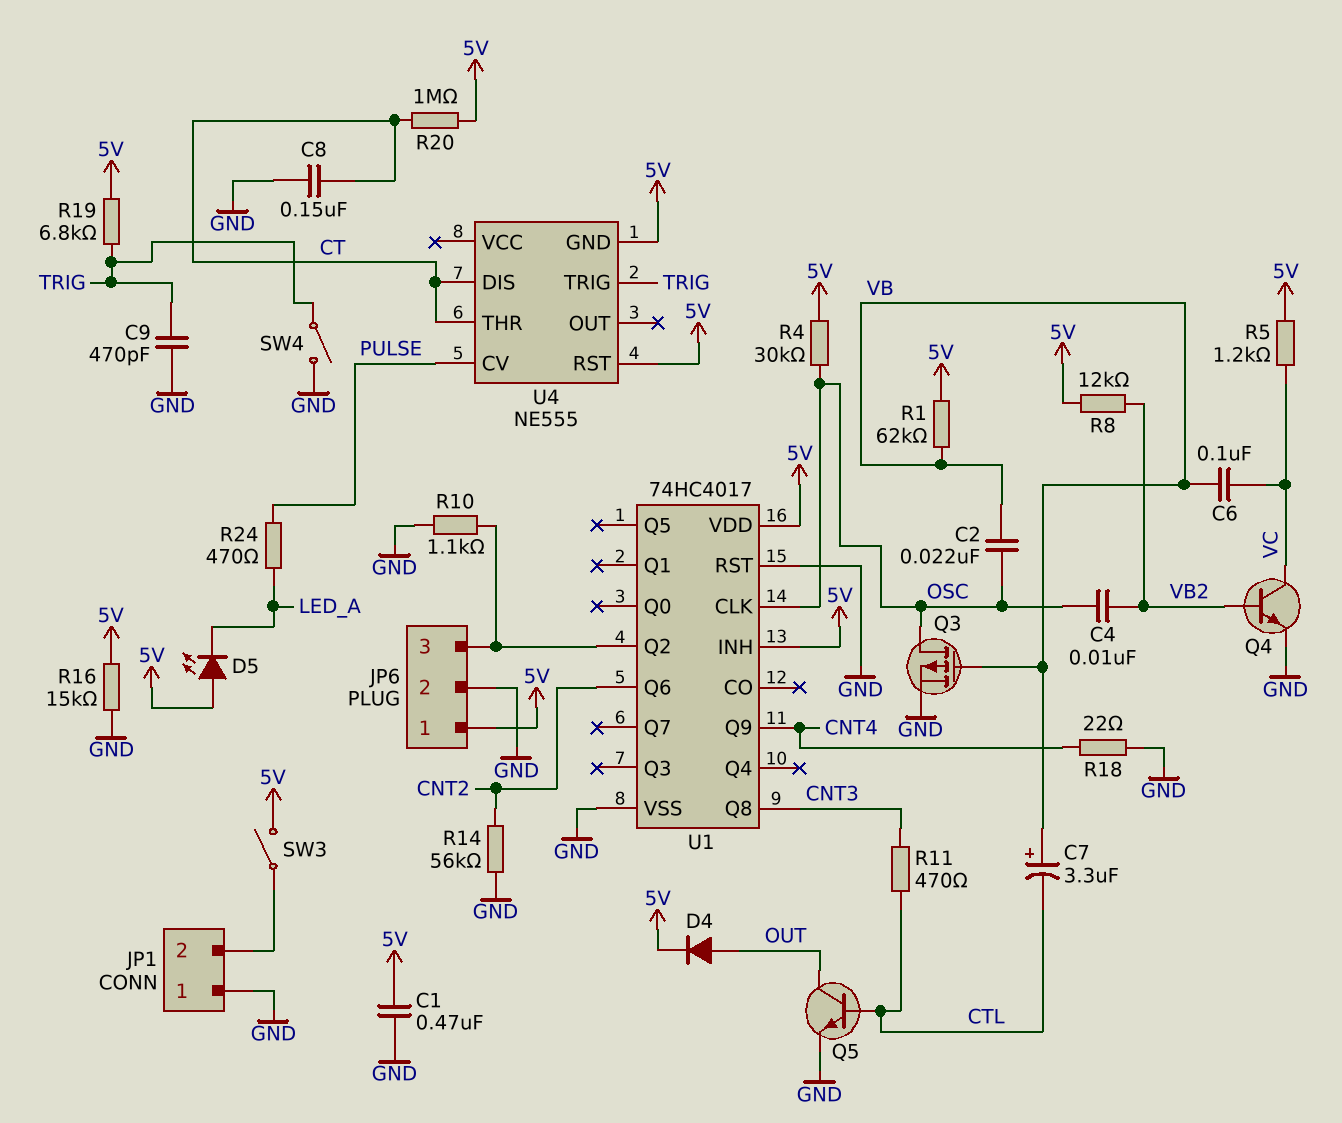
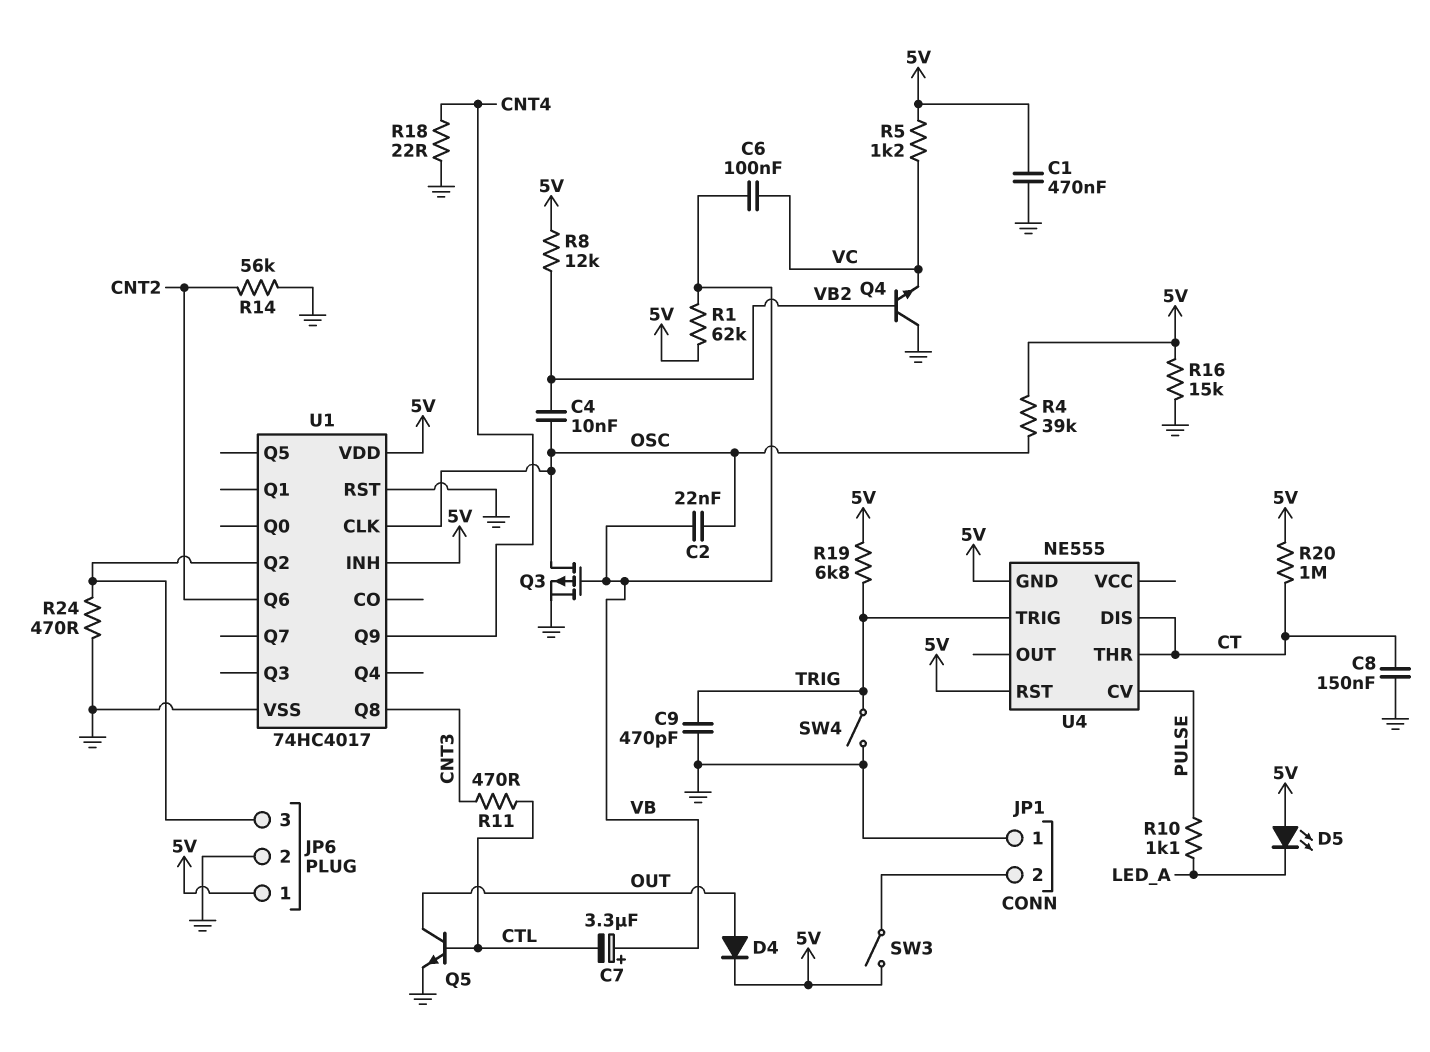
Q4: NPN (B VB2, C VC, E GND) -> NPN (B VB2, C GND, E VC)
R4: 30k (5V, OSC) -> 39k (5V, OSC)
R10: 1.1k (GND, JP6/3) -> 1.1k (LED_A, PULSE)
R24: 470 (LED_A, PULSE) -> 470 (GND, JP6/3)

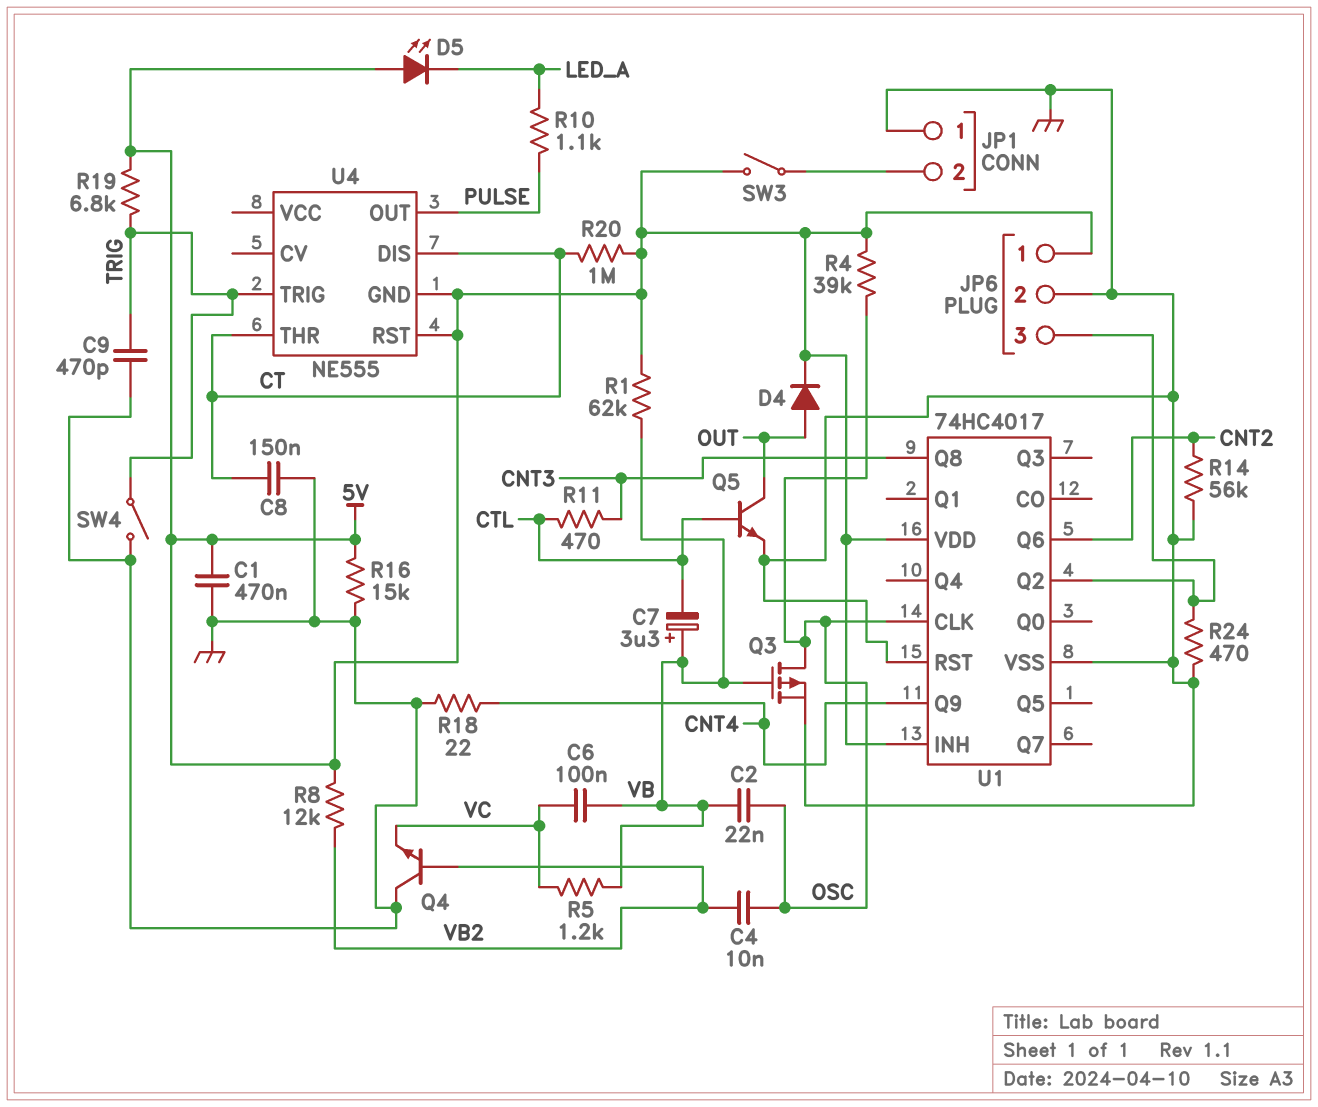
R5: 1.2k (5V, VC) -> 1.2k (VB, VC)
U4 pin CV: PULSE -> none
U4 pin OUT: none -> PULSE

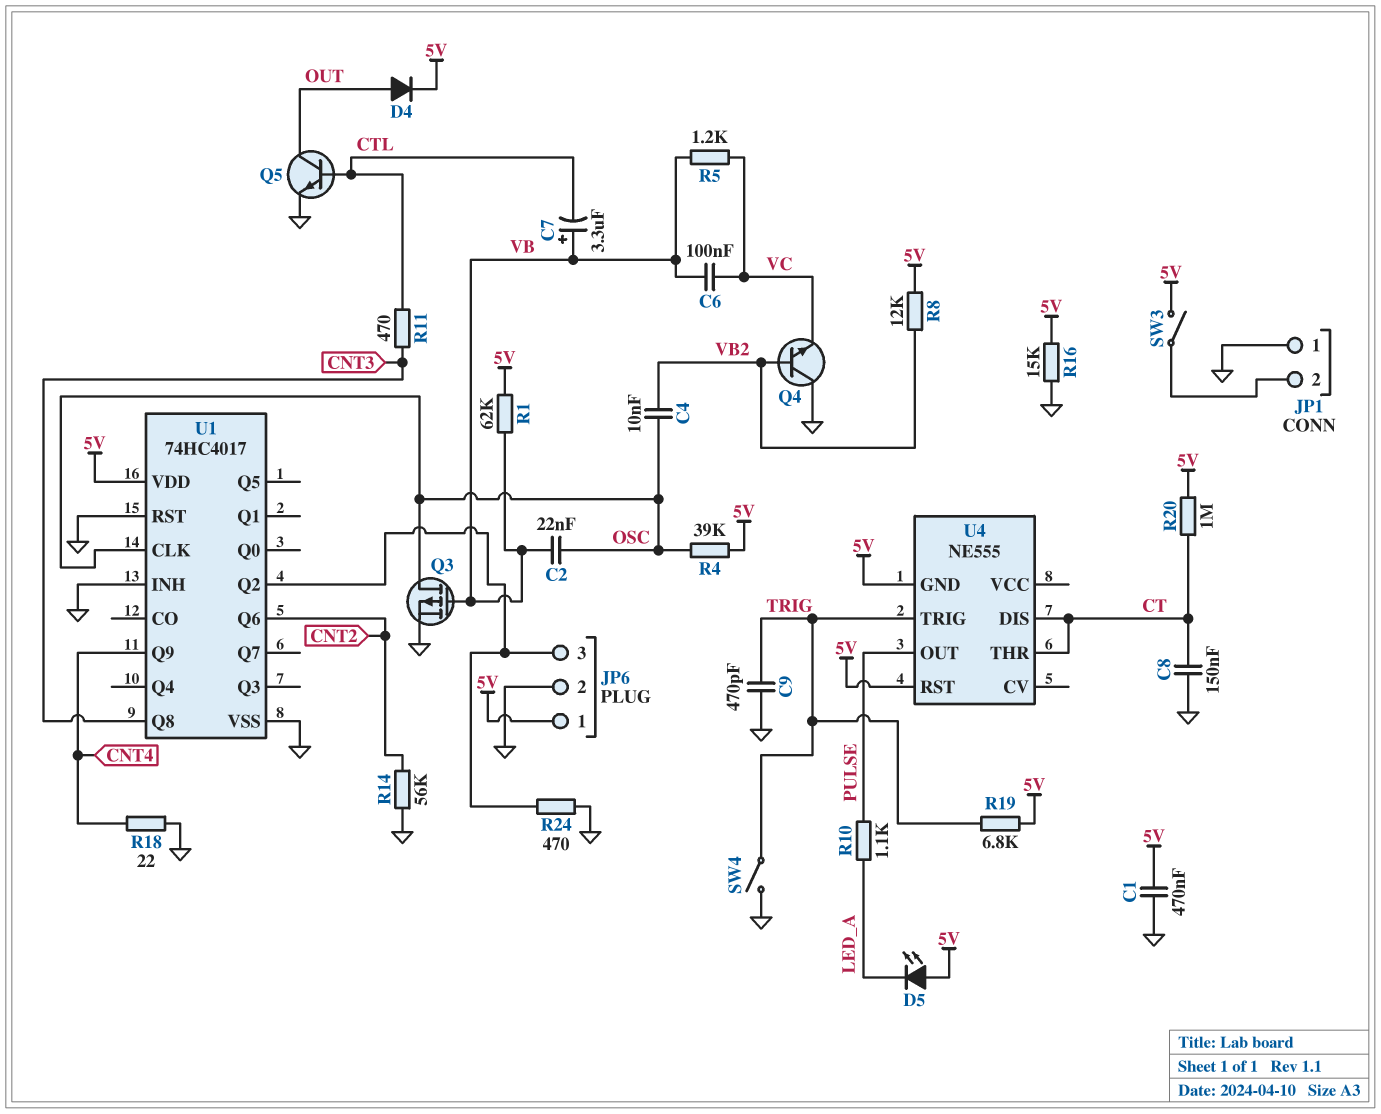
U1 pin INH: 5V -> GND

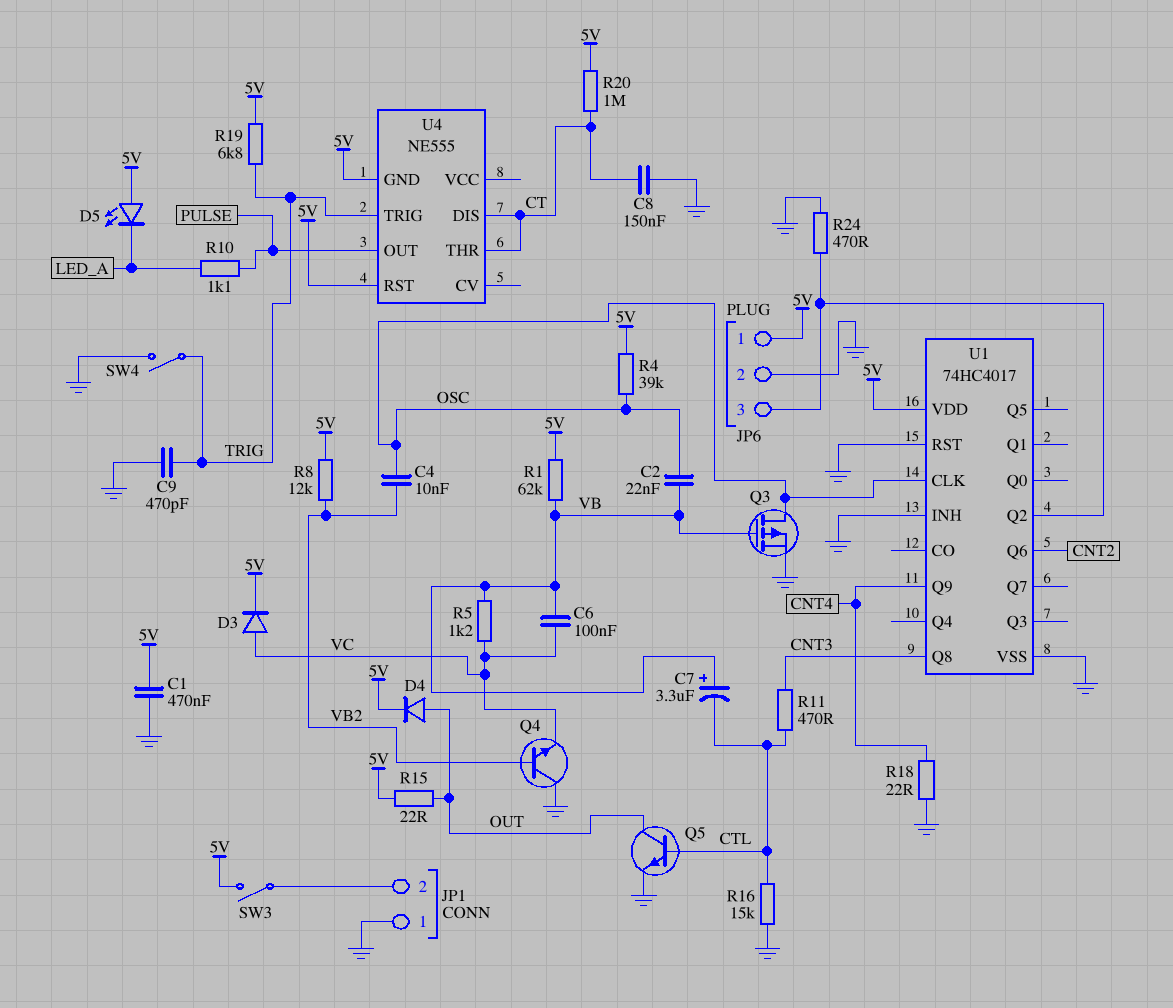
D3: none -> diode (A VC, K 5V)
R14: 56k (CNT2, GND) -> none
R15: none -> 22 (5V, OUT)
R16: 15k (5V, GND) -> 15k (CTL, GND)

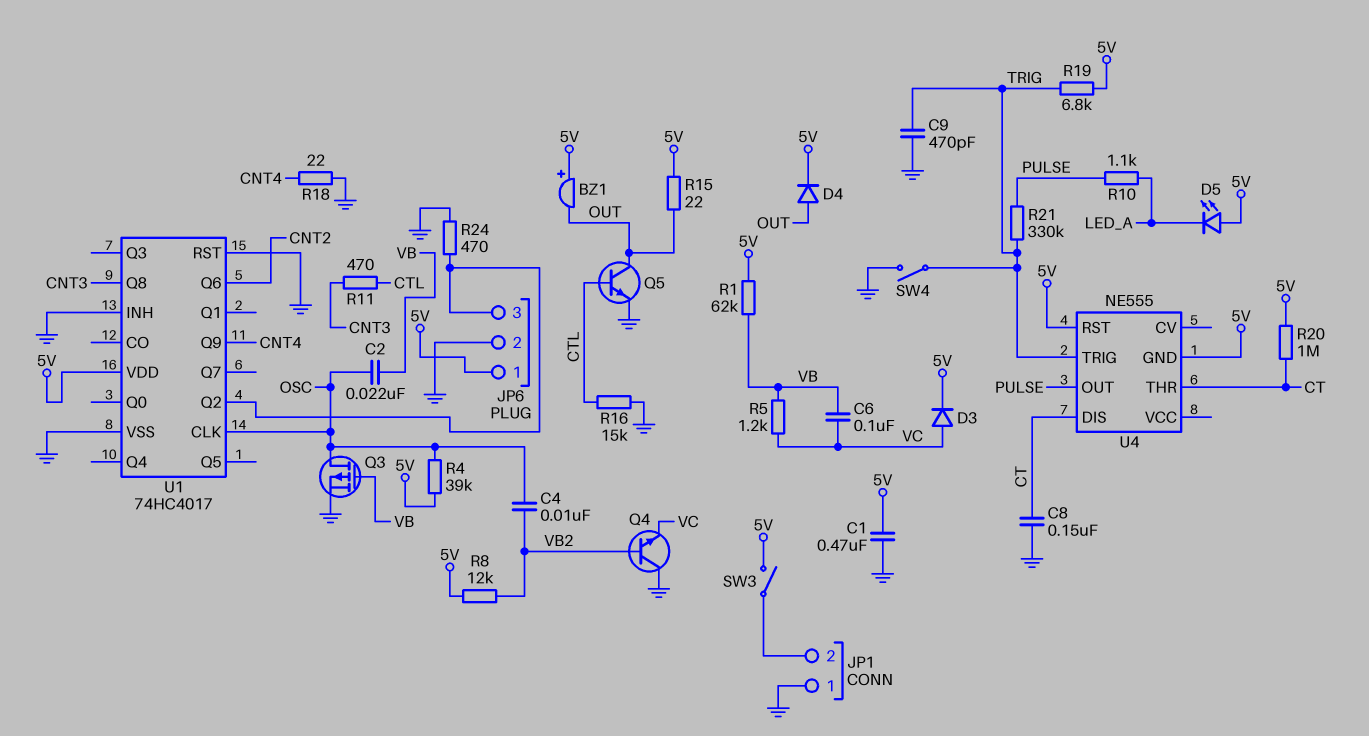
BZ1: none -> buzzer (plus 5V, minus OUT)
C7: 3.3uF (plus VB, minus CTL) -> none
R21: none -> 330k (PULSE, TRIG)

